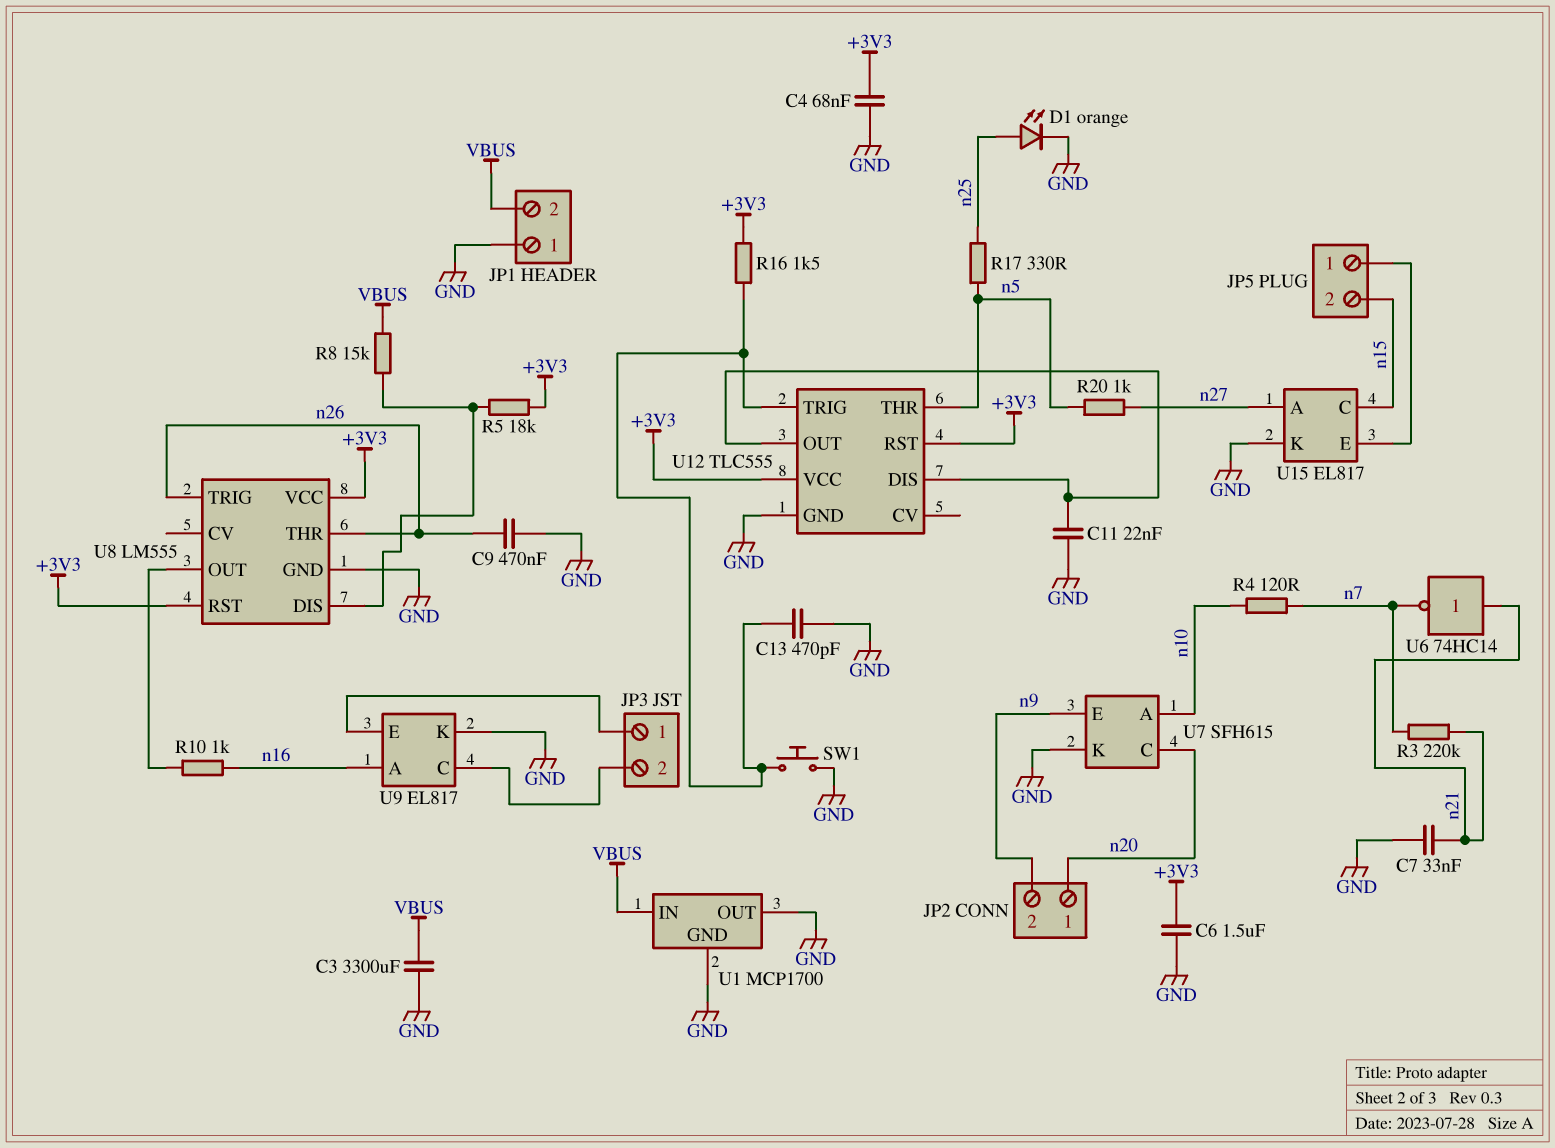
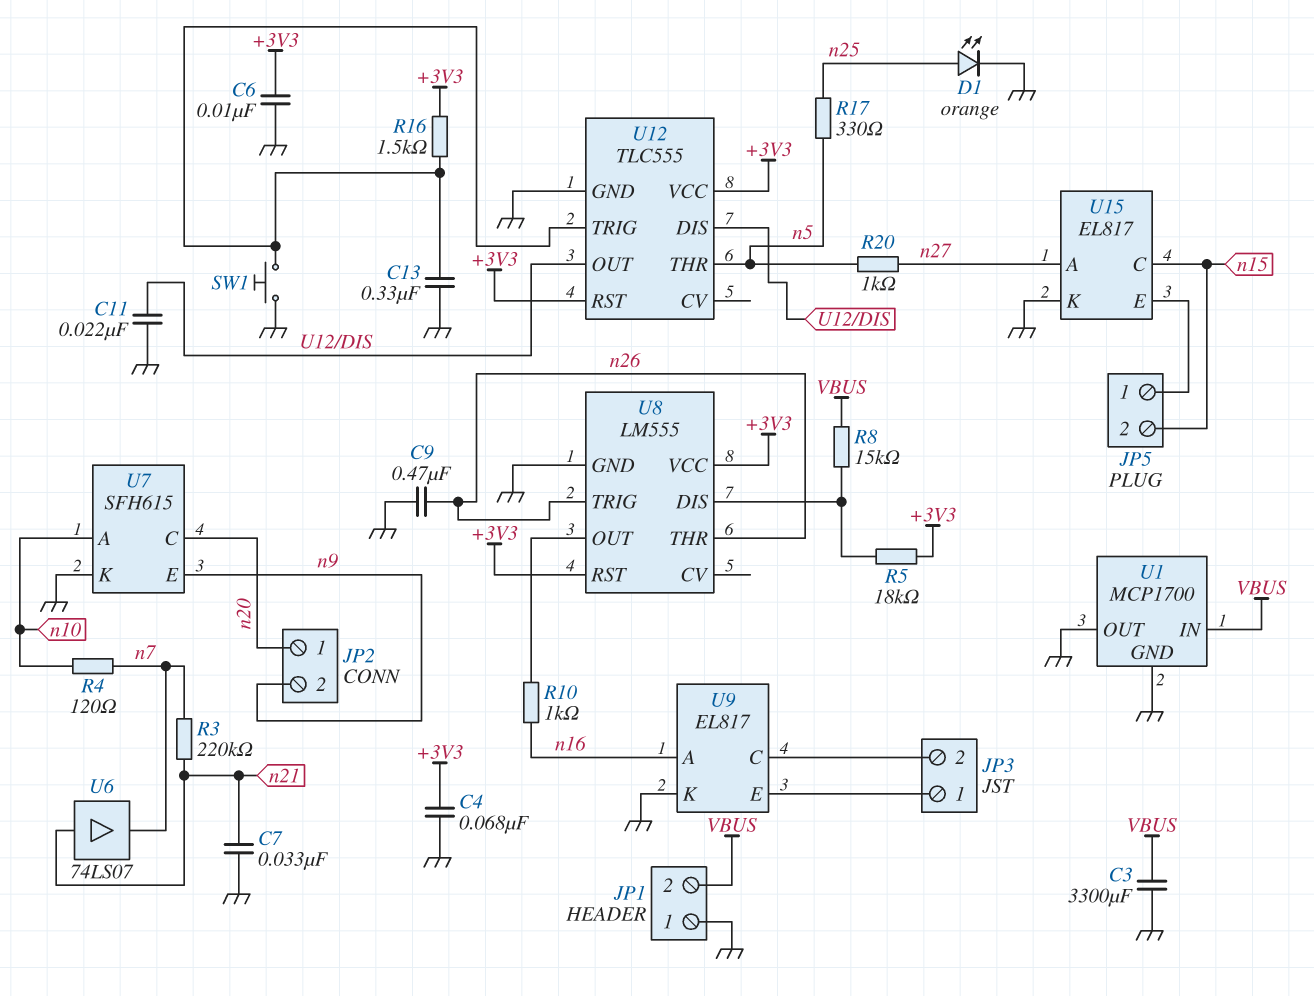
C6: 1.5uF (+3V3, GND) -> 10nF (+3V3, GND)
C13: 470pF (GND, U12/TRIG) -> 330nF (GND, U12/TRIG)
U6: NOT 74HC14 (in n21, out n7) -> buffer 74LS07 (in n21, out n7)

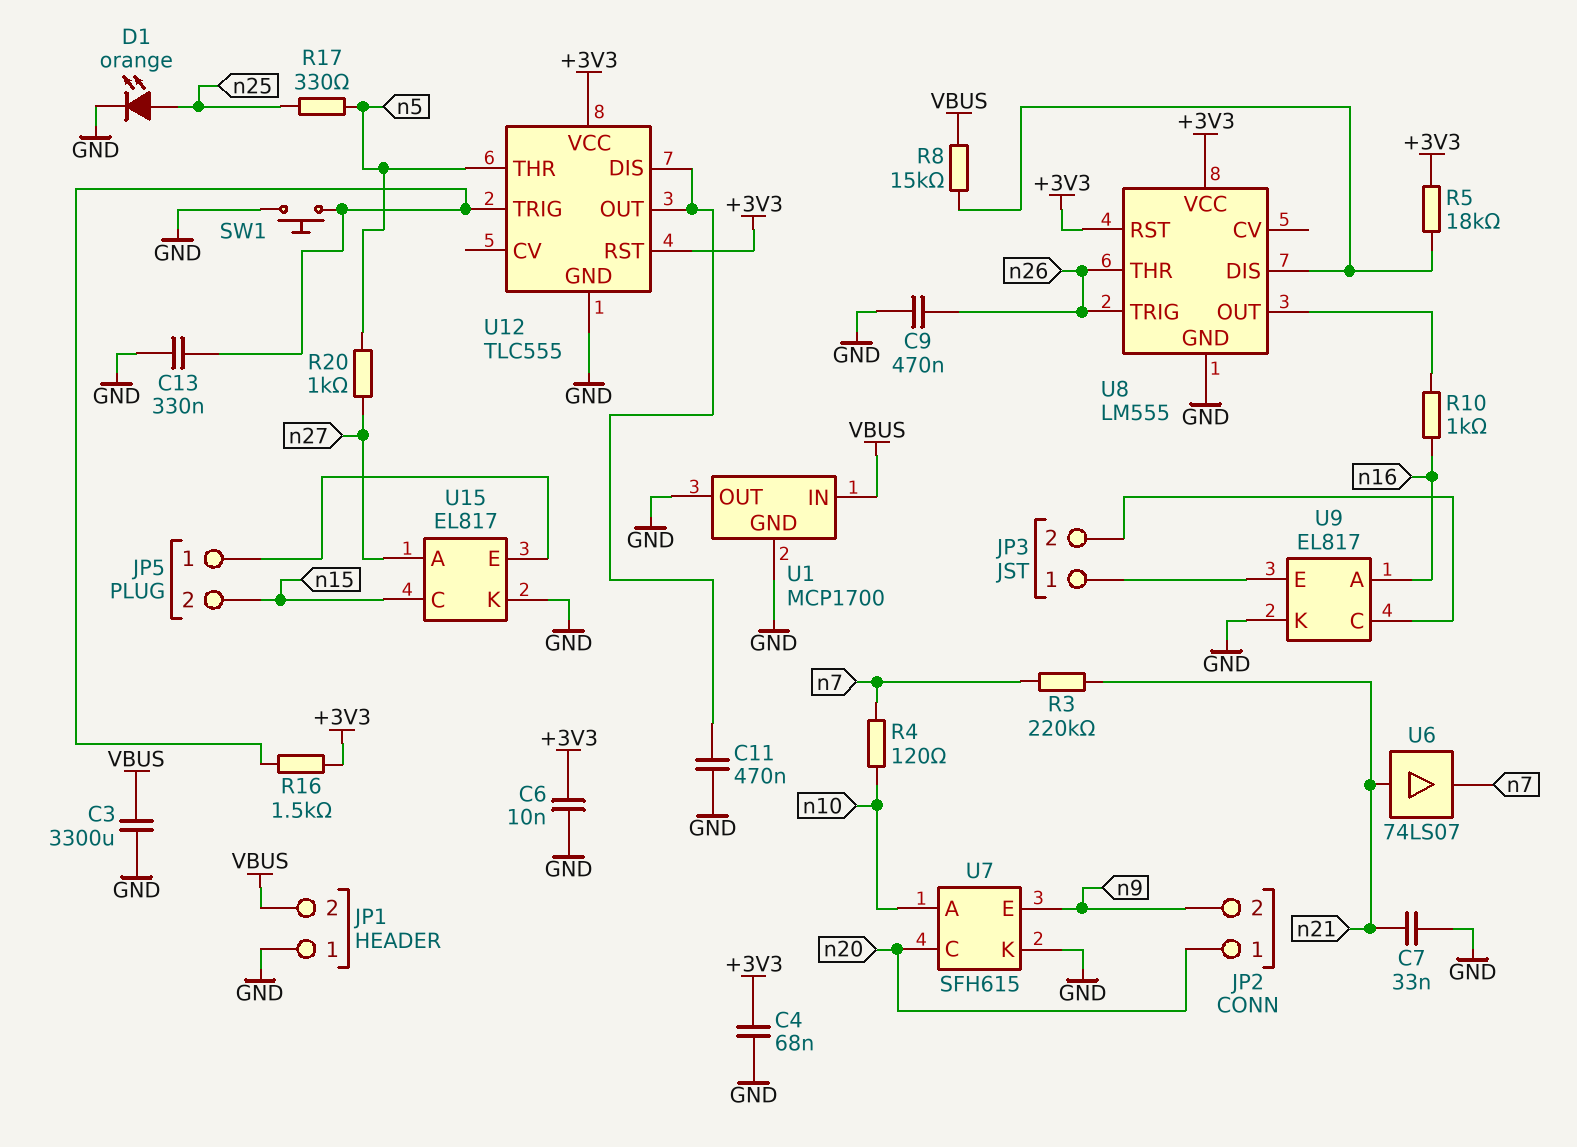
C11: 22nF (GND, U12/DIS) -> 470nF (GND, U12/DIS)

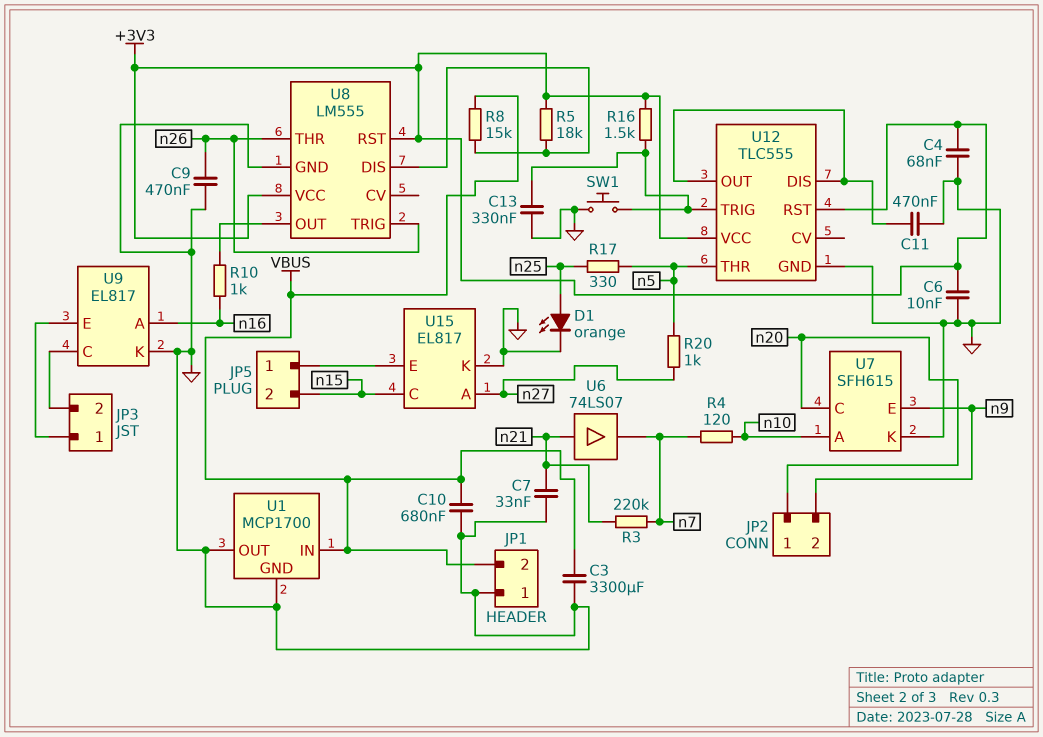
C10: none -> 680nF (GND, VBUS)

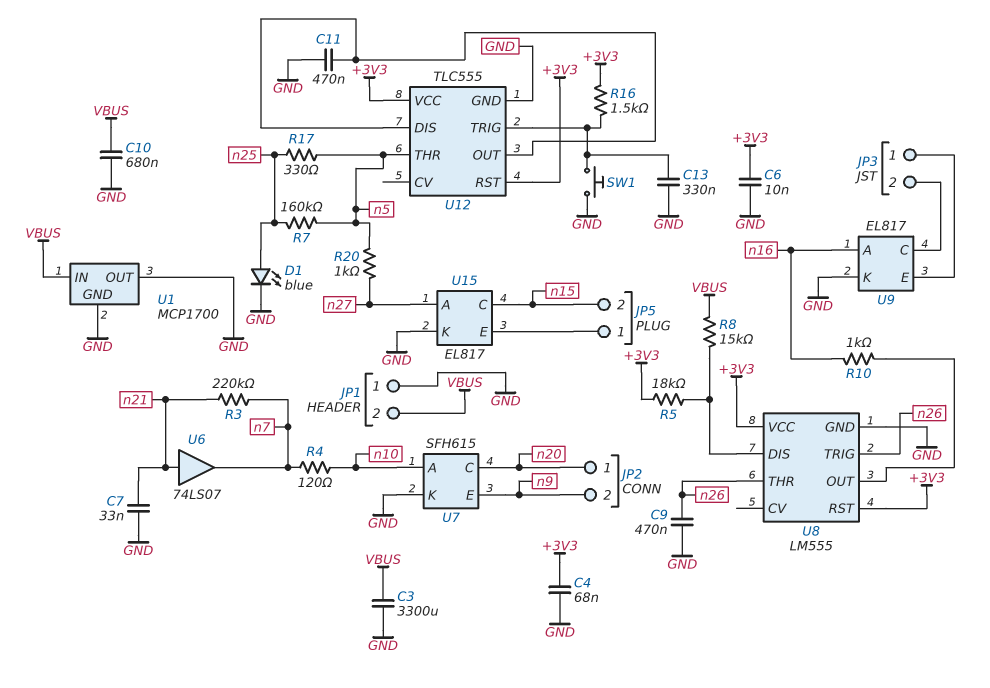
D1: LED orange (A n25, K GND) -> LED blue (A n25, K GND)
R7: none -> 160k (n5, n25)

